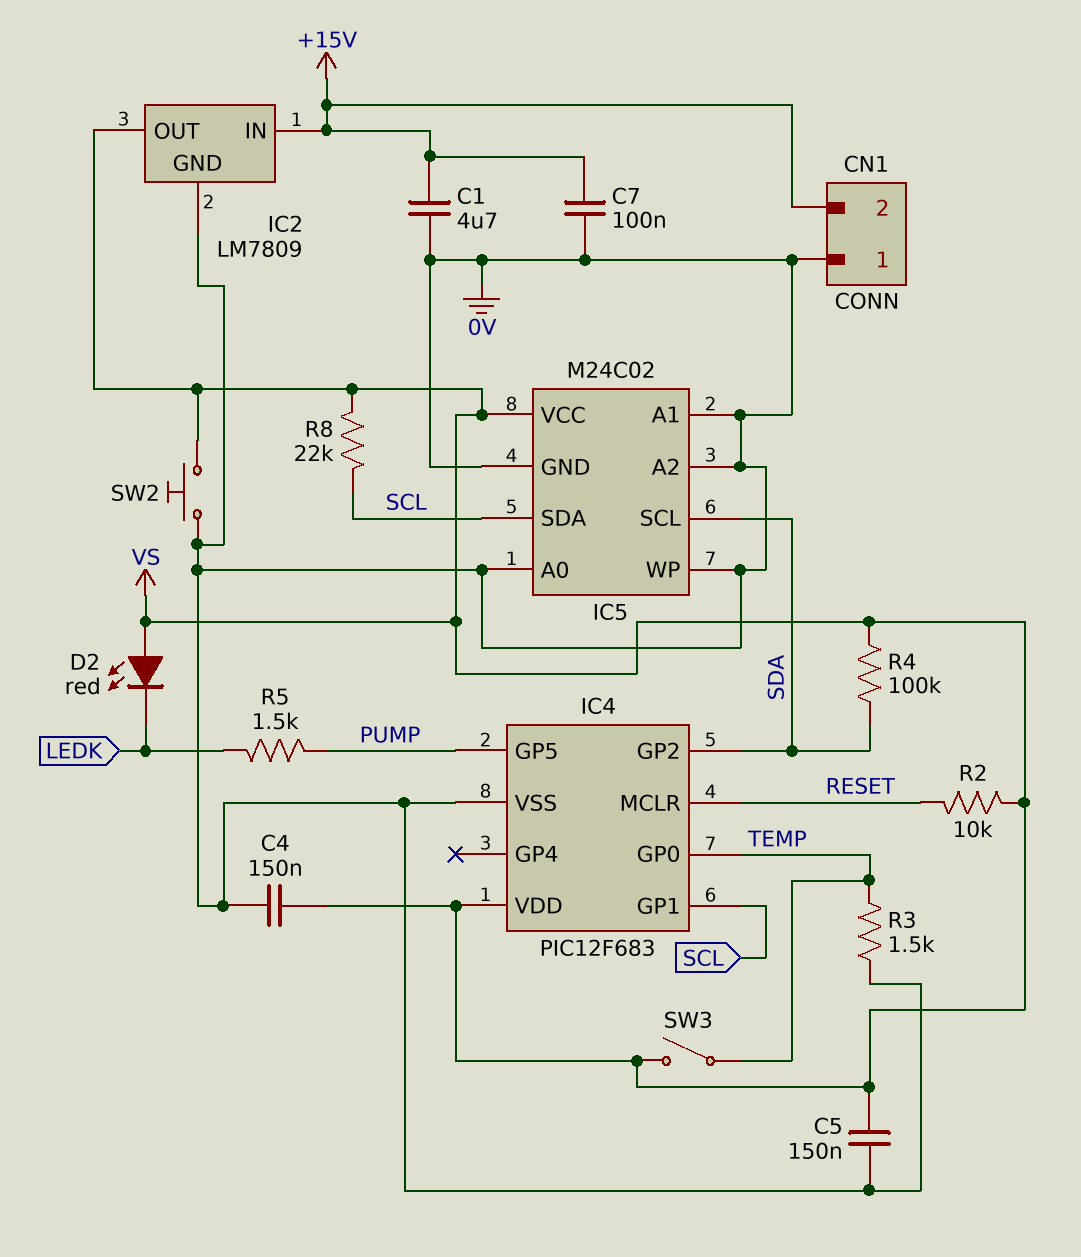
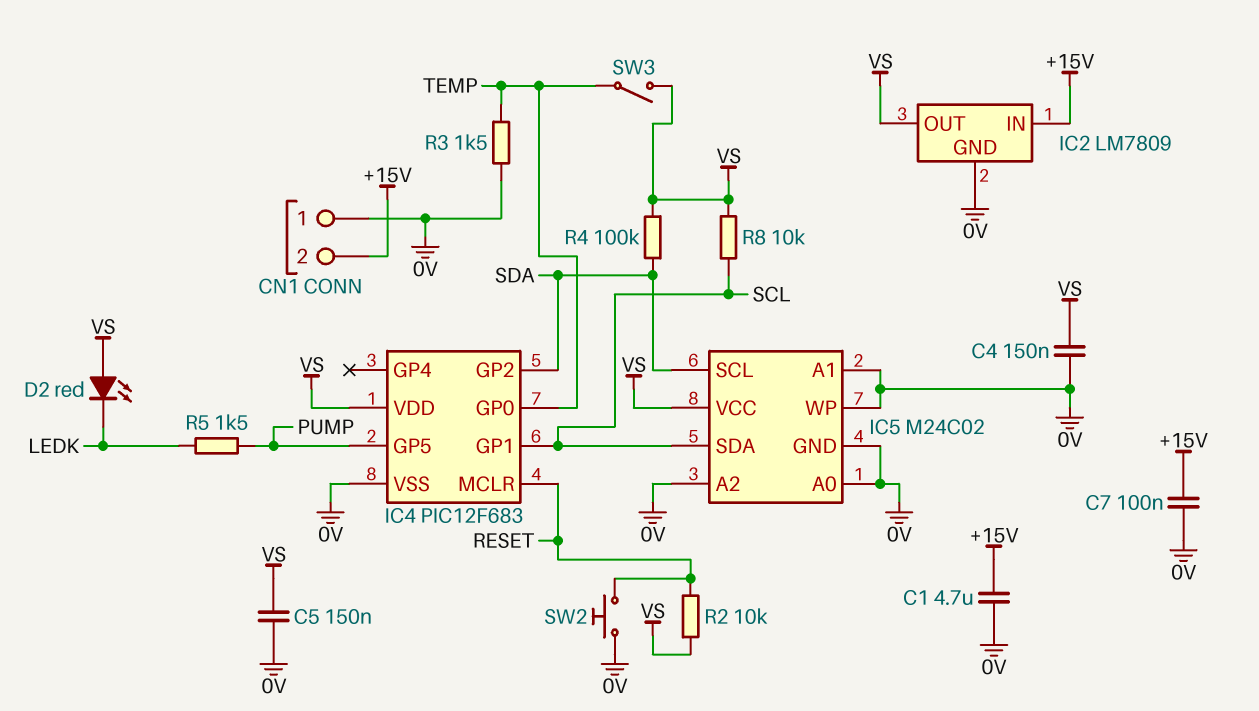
R8: 22k (SCL, VS) -> 10k (SCL, VS)
SW2: button (0V, VS) -> button (0V, RESET)

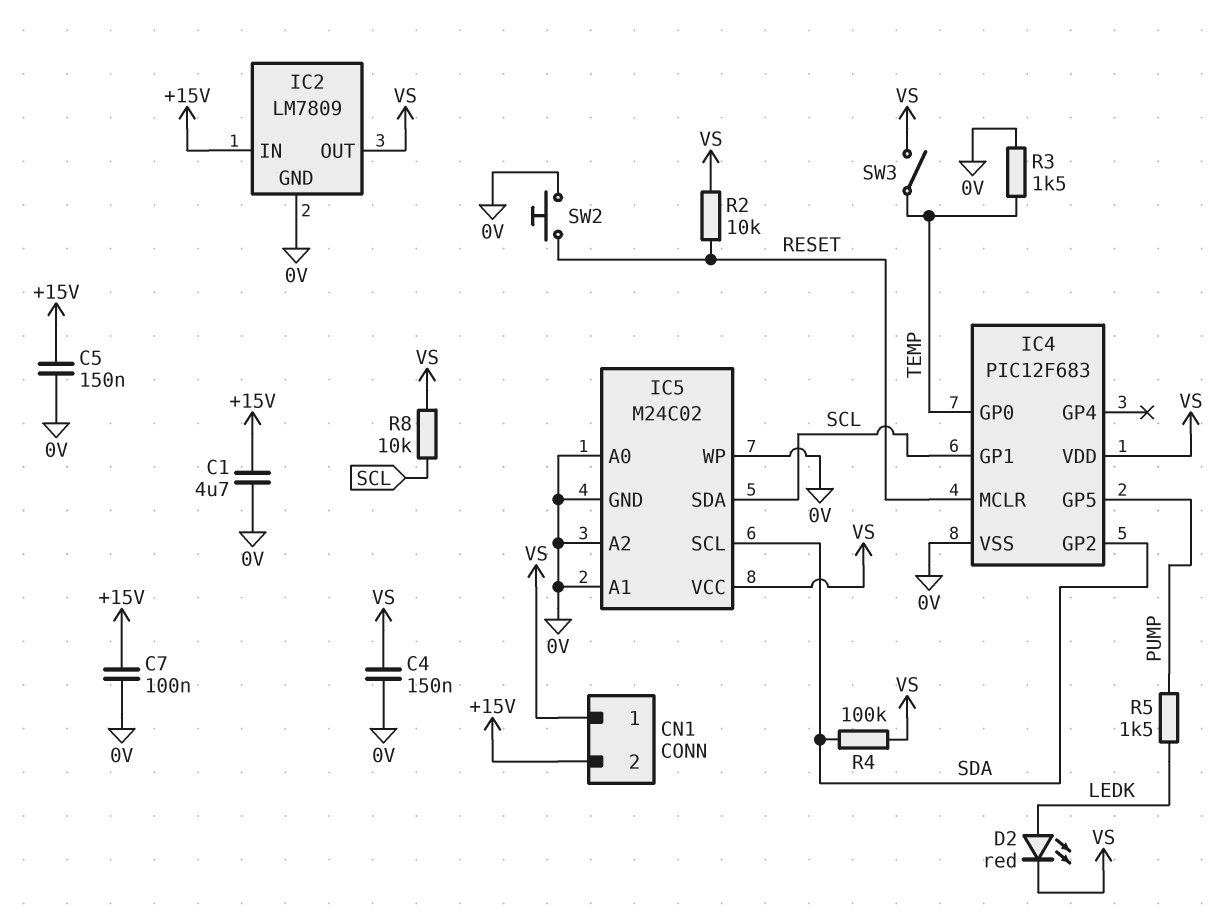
C5: 150nF (0V, VS) -> 150nF (+15V, 0V)
CN1 pin 1: 0V -> VS
D2: LED red (A VS, K LEDK) -> LED red (A LEDK, K VS)

